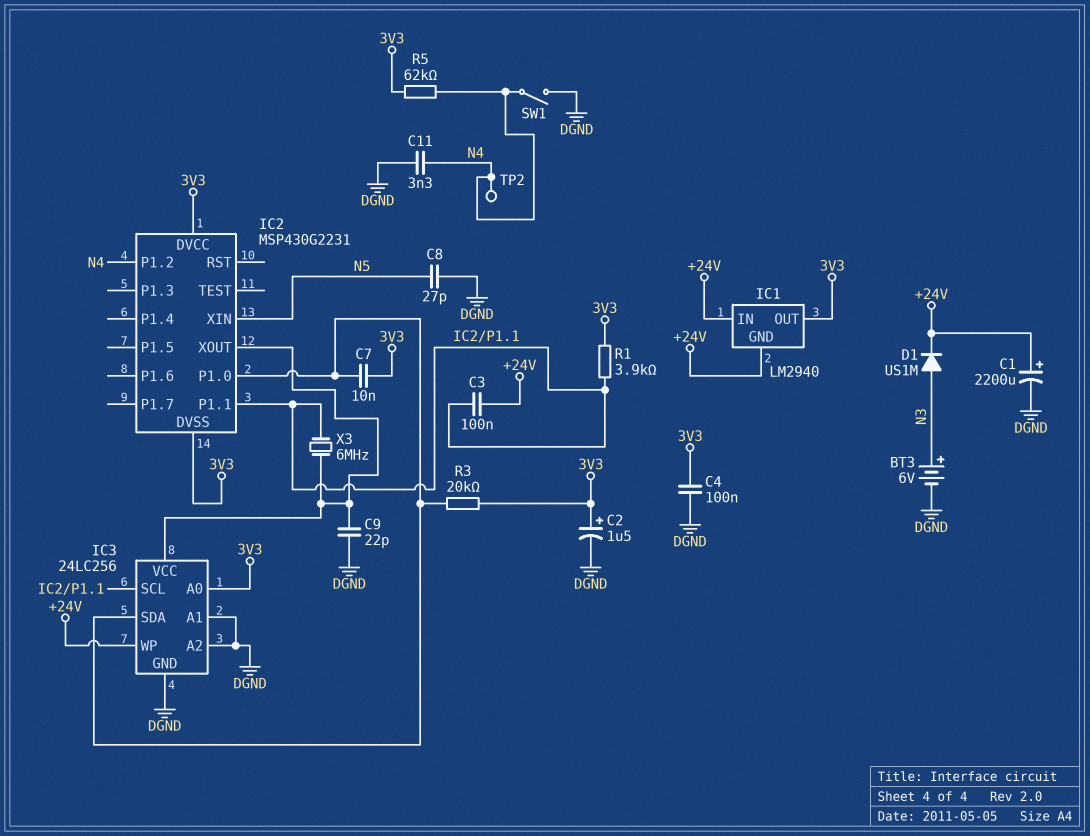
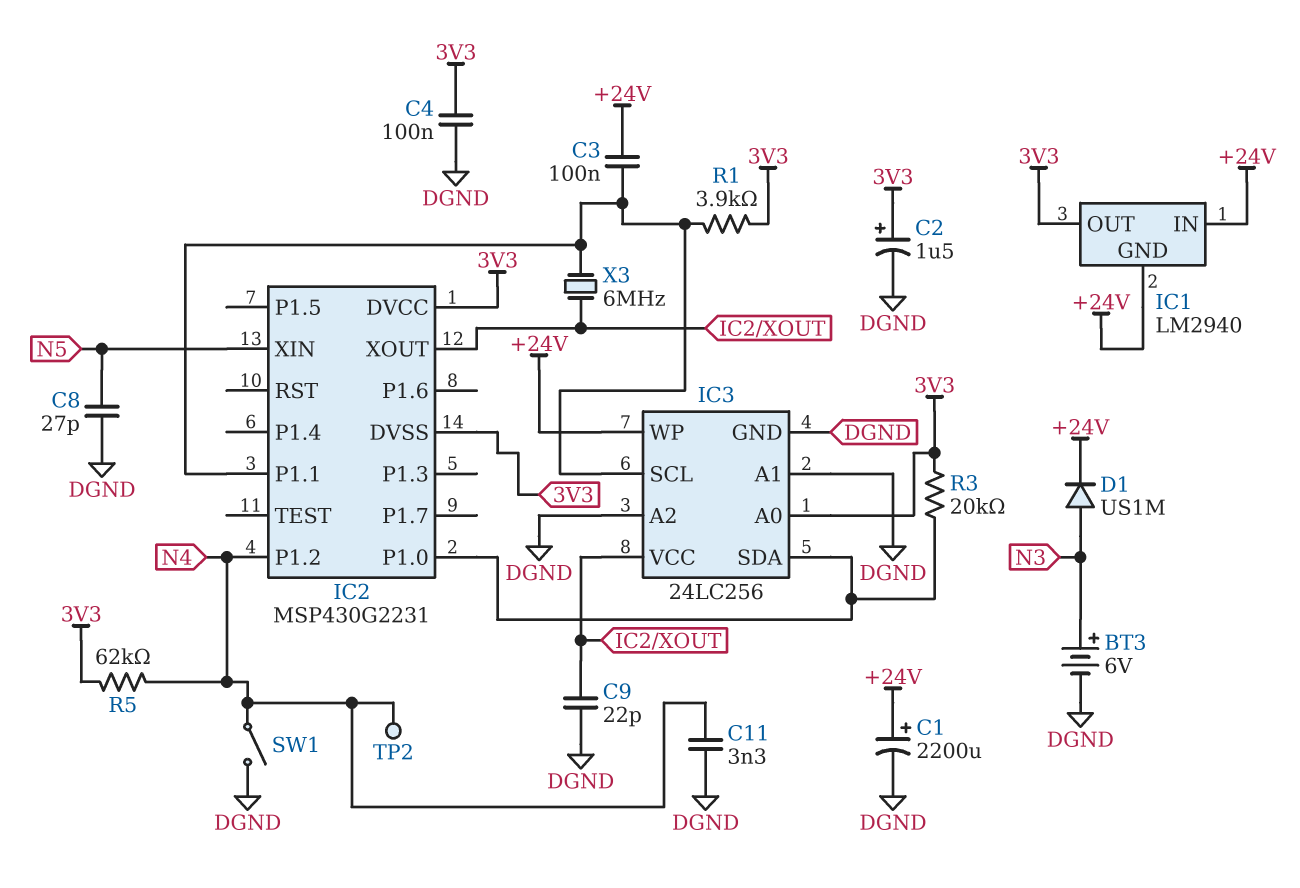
C7: 10nF (3V3, IC2/P1.0) -> none

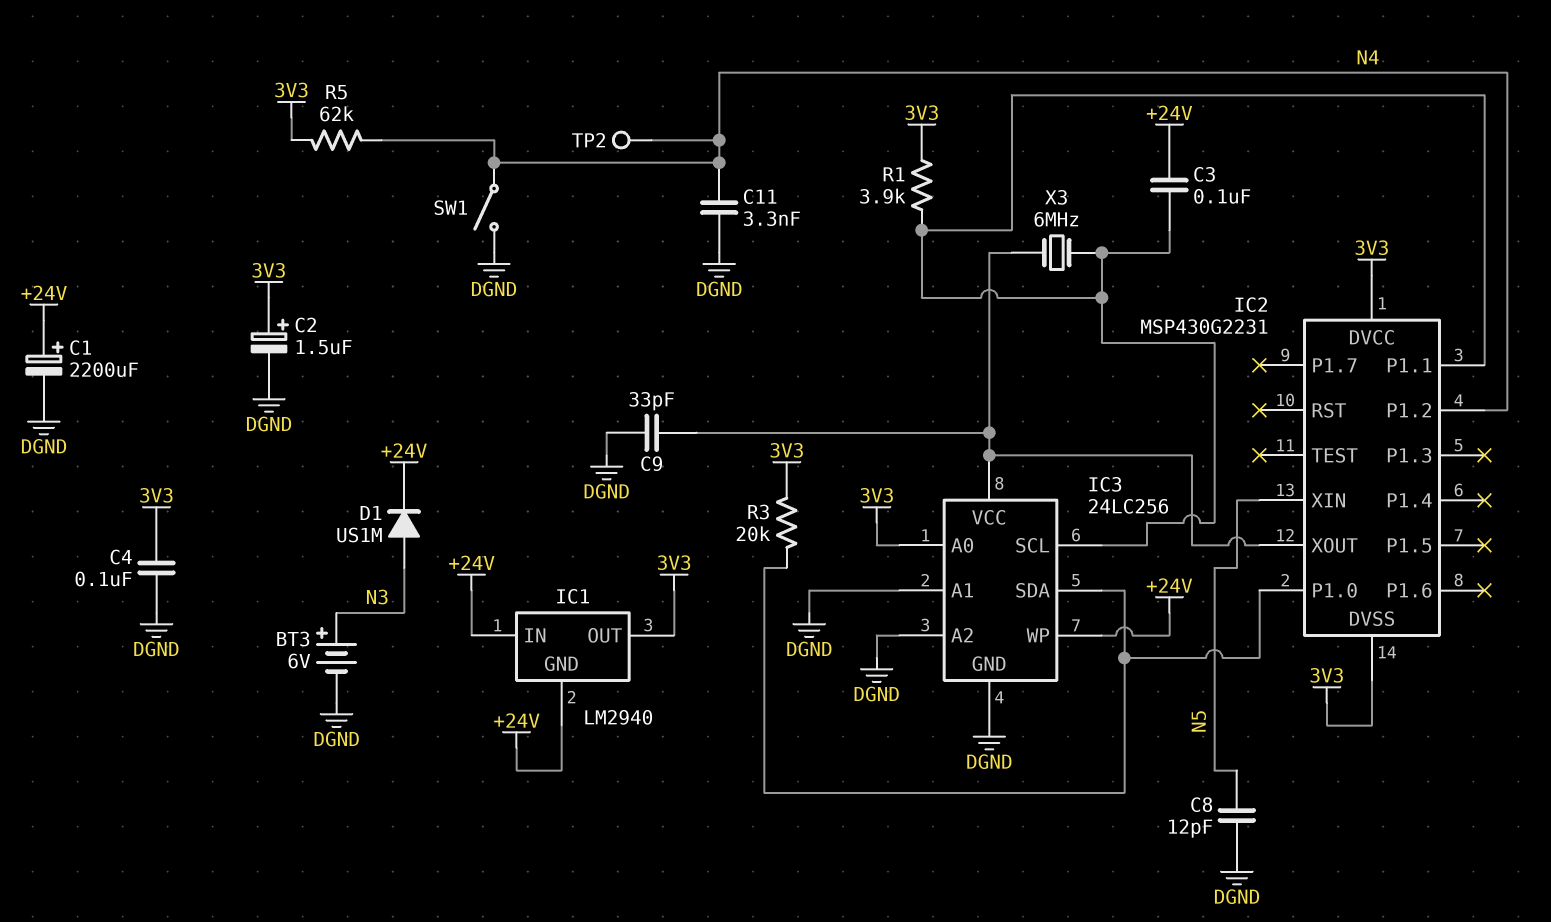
C8: 27pF (DGND, N5) -> 12pF (DGND, N5)
C9: 22pF (DGND, IC2/XOUT) -> 33pF (DGND, IC2/XOUT)

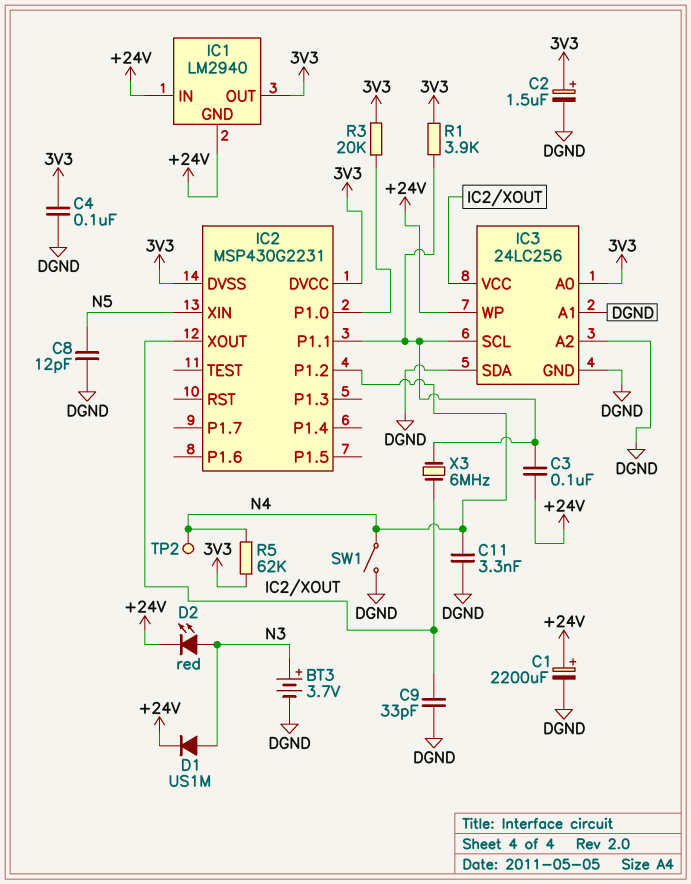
BT3: 6V (plus N3, minus DGND) -> 3.7V (plus N3, minus DGND)
D2: none -> LED red (A N3, K +24V)
IC3 pin SDA: IC2/P1.0 -> DGND

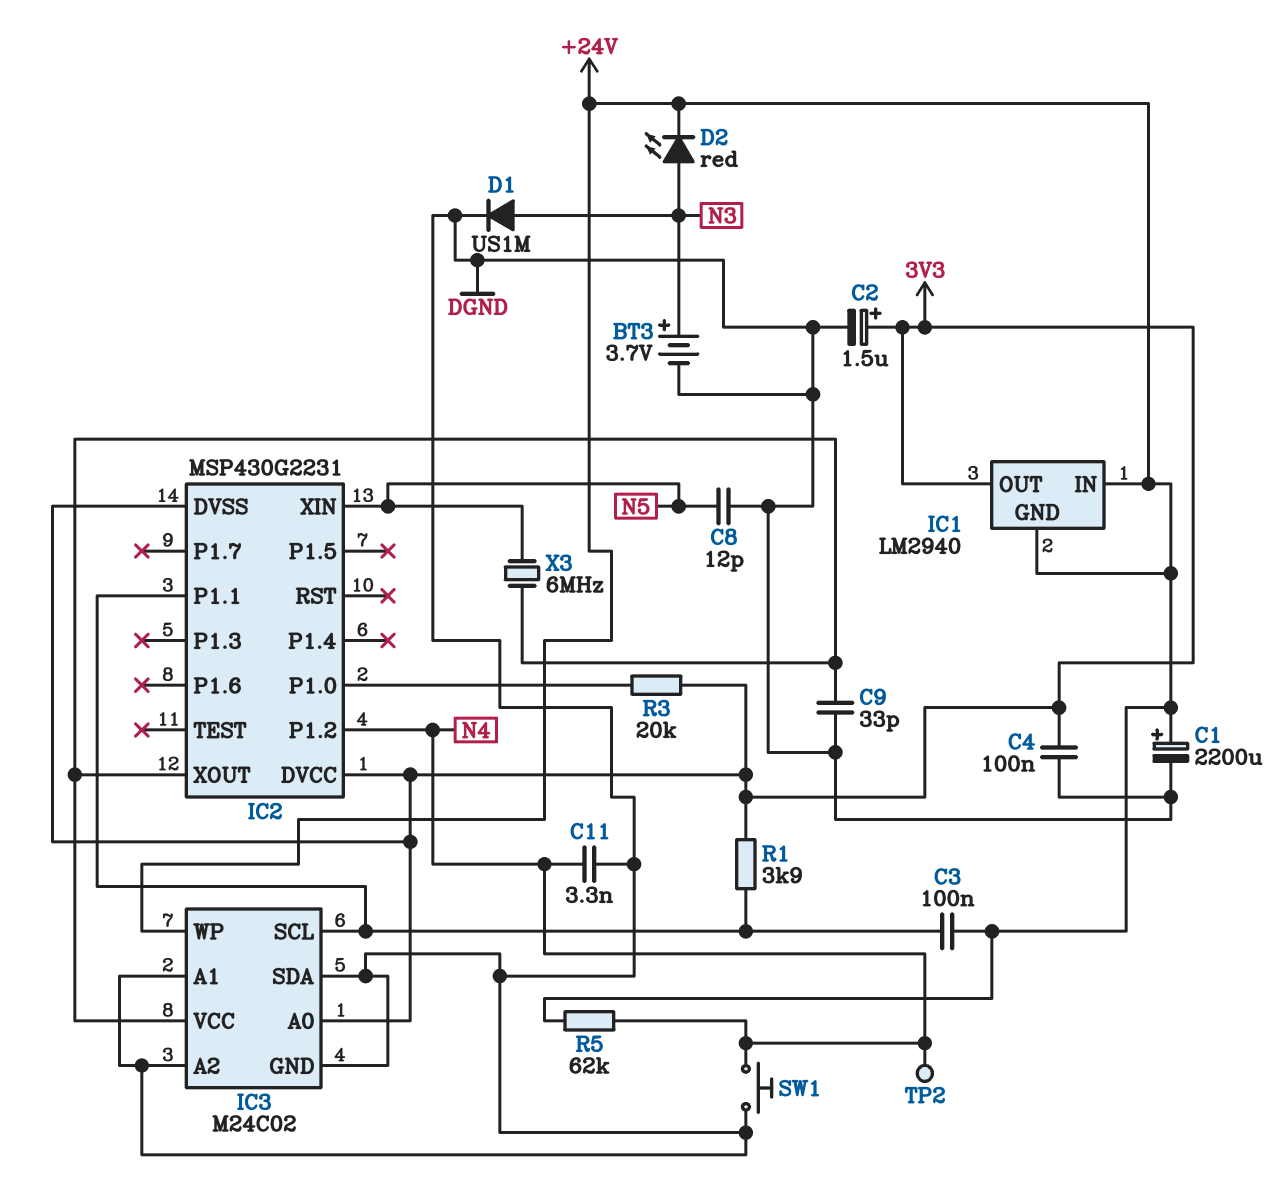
D1: diode US1M (A N3, K +24V) -> diode US1M (A N3, K DGND)
IC3: 24LC256 -> M24C02
R5: 62k (3V3, N4) -> 62k (+24V, N4)
SW1: switch (DGND, N4) -> button (DGND, N4)
X3: 6MHz (IC2/P1.1, IC2/XOUT) -> 6MHz (IC2/XOUT, N5)

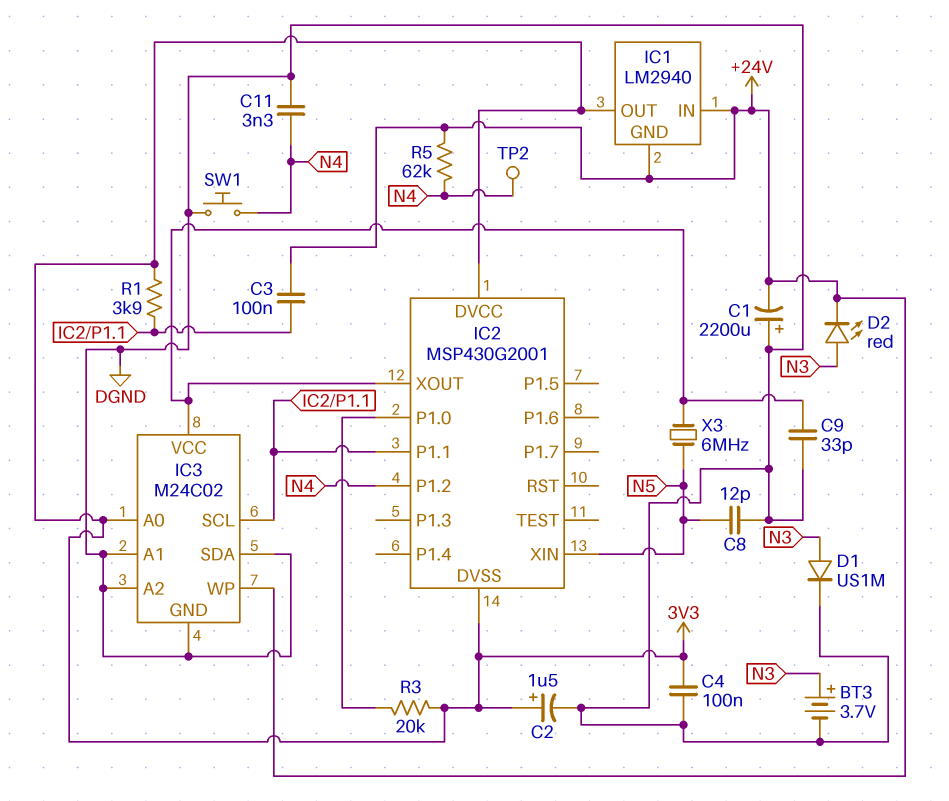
C1: 2200uF (plus +24V, minus DGND) -> 2200uF (plus DGND, minus +24V)
IC2: MSP430G2231 -> MSP430G2001

